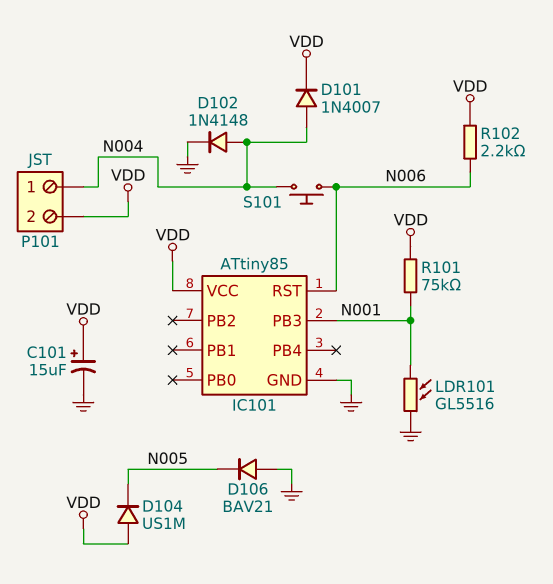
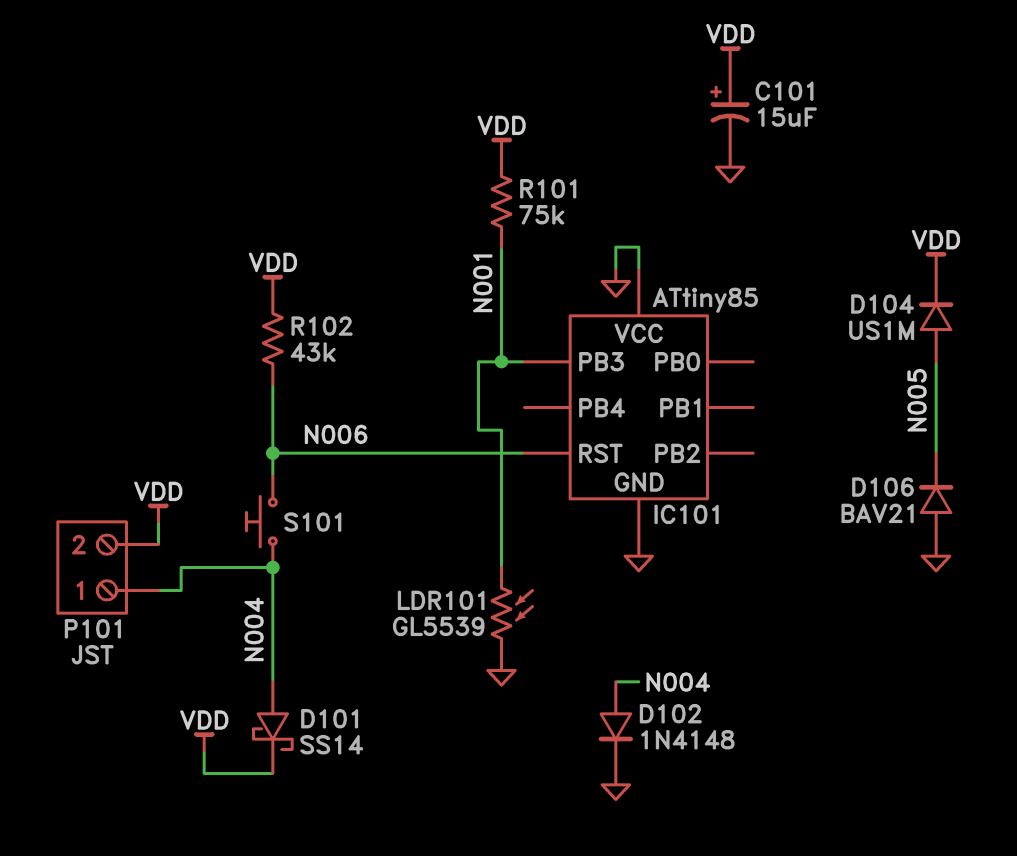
D101: diode 1N4007 (A N004, K VDD) -> schottky SS14 (A N004, K VDD)
D104: diode US1M (A VDD, K N005) -> diode US1M (A N005, K VDD)
IC101 pin VCC: VDD -> GND
LDR101: GL5516 (GND, N001) -> GL5539 (GND, N001)
R102: 2.2k (N006, VDD) -> 43k (N006, VDD)

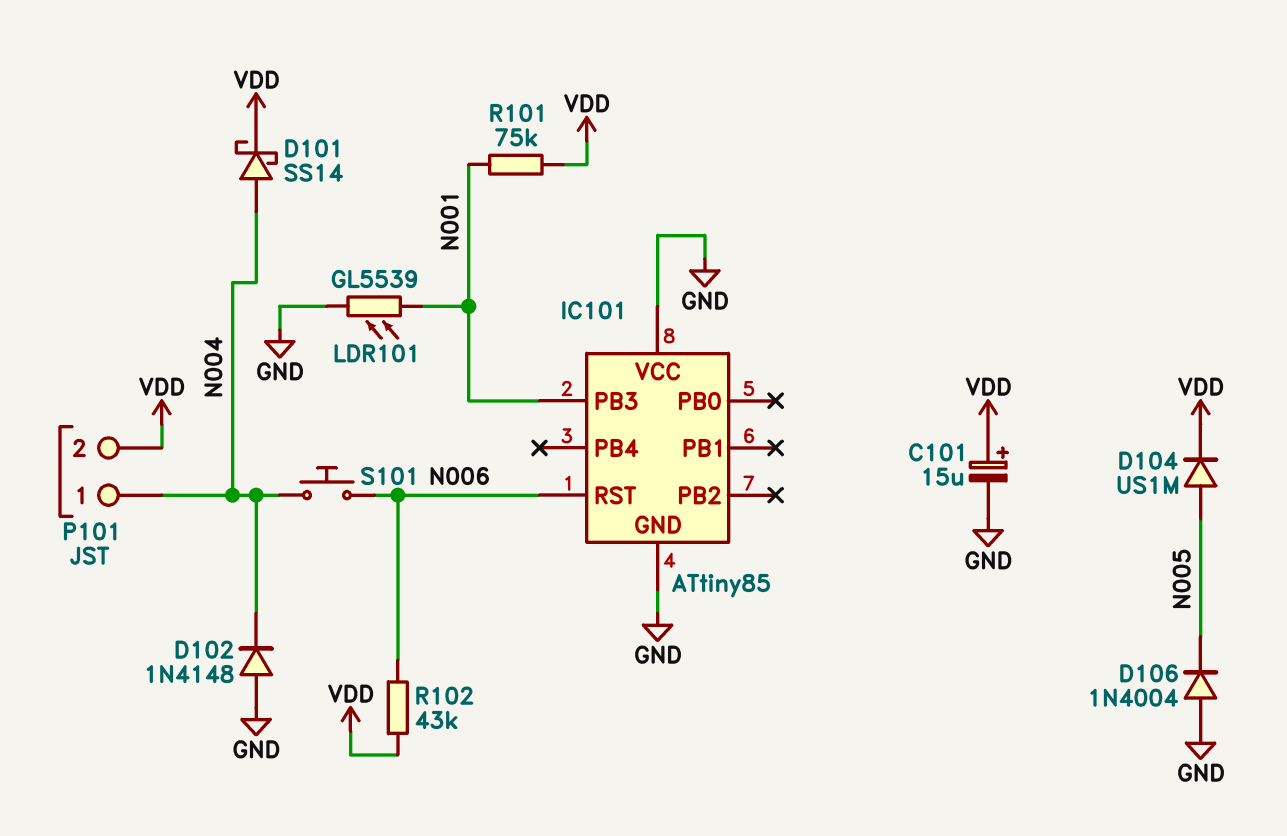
D102: diode 1N4148 (A N004, K GND) -> diode 1N4148 (A GND, K N004)
D106: diode BAV21 (A GND, K N005) -> diode 1N4004 (A GND, K N005)

